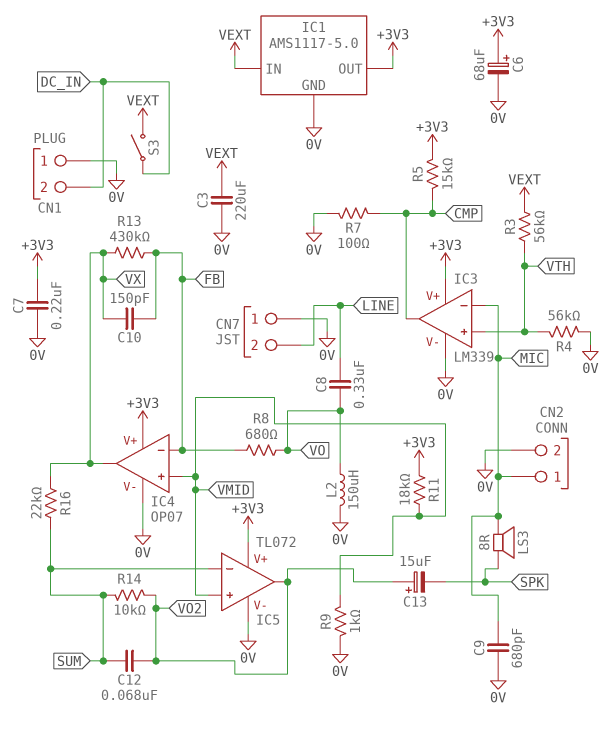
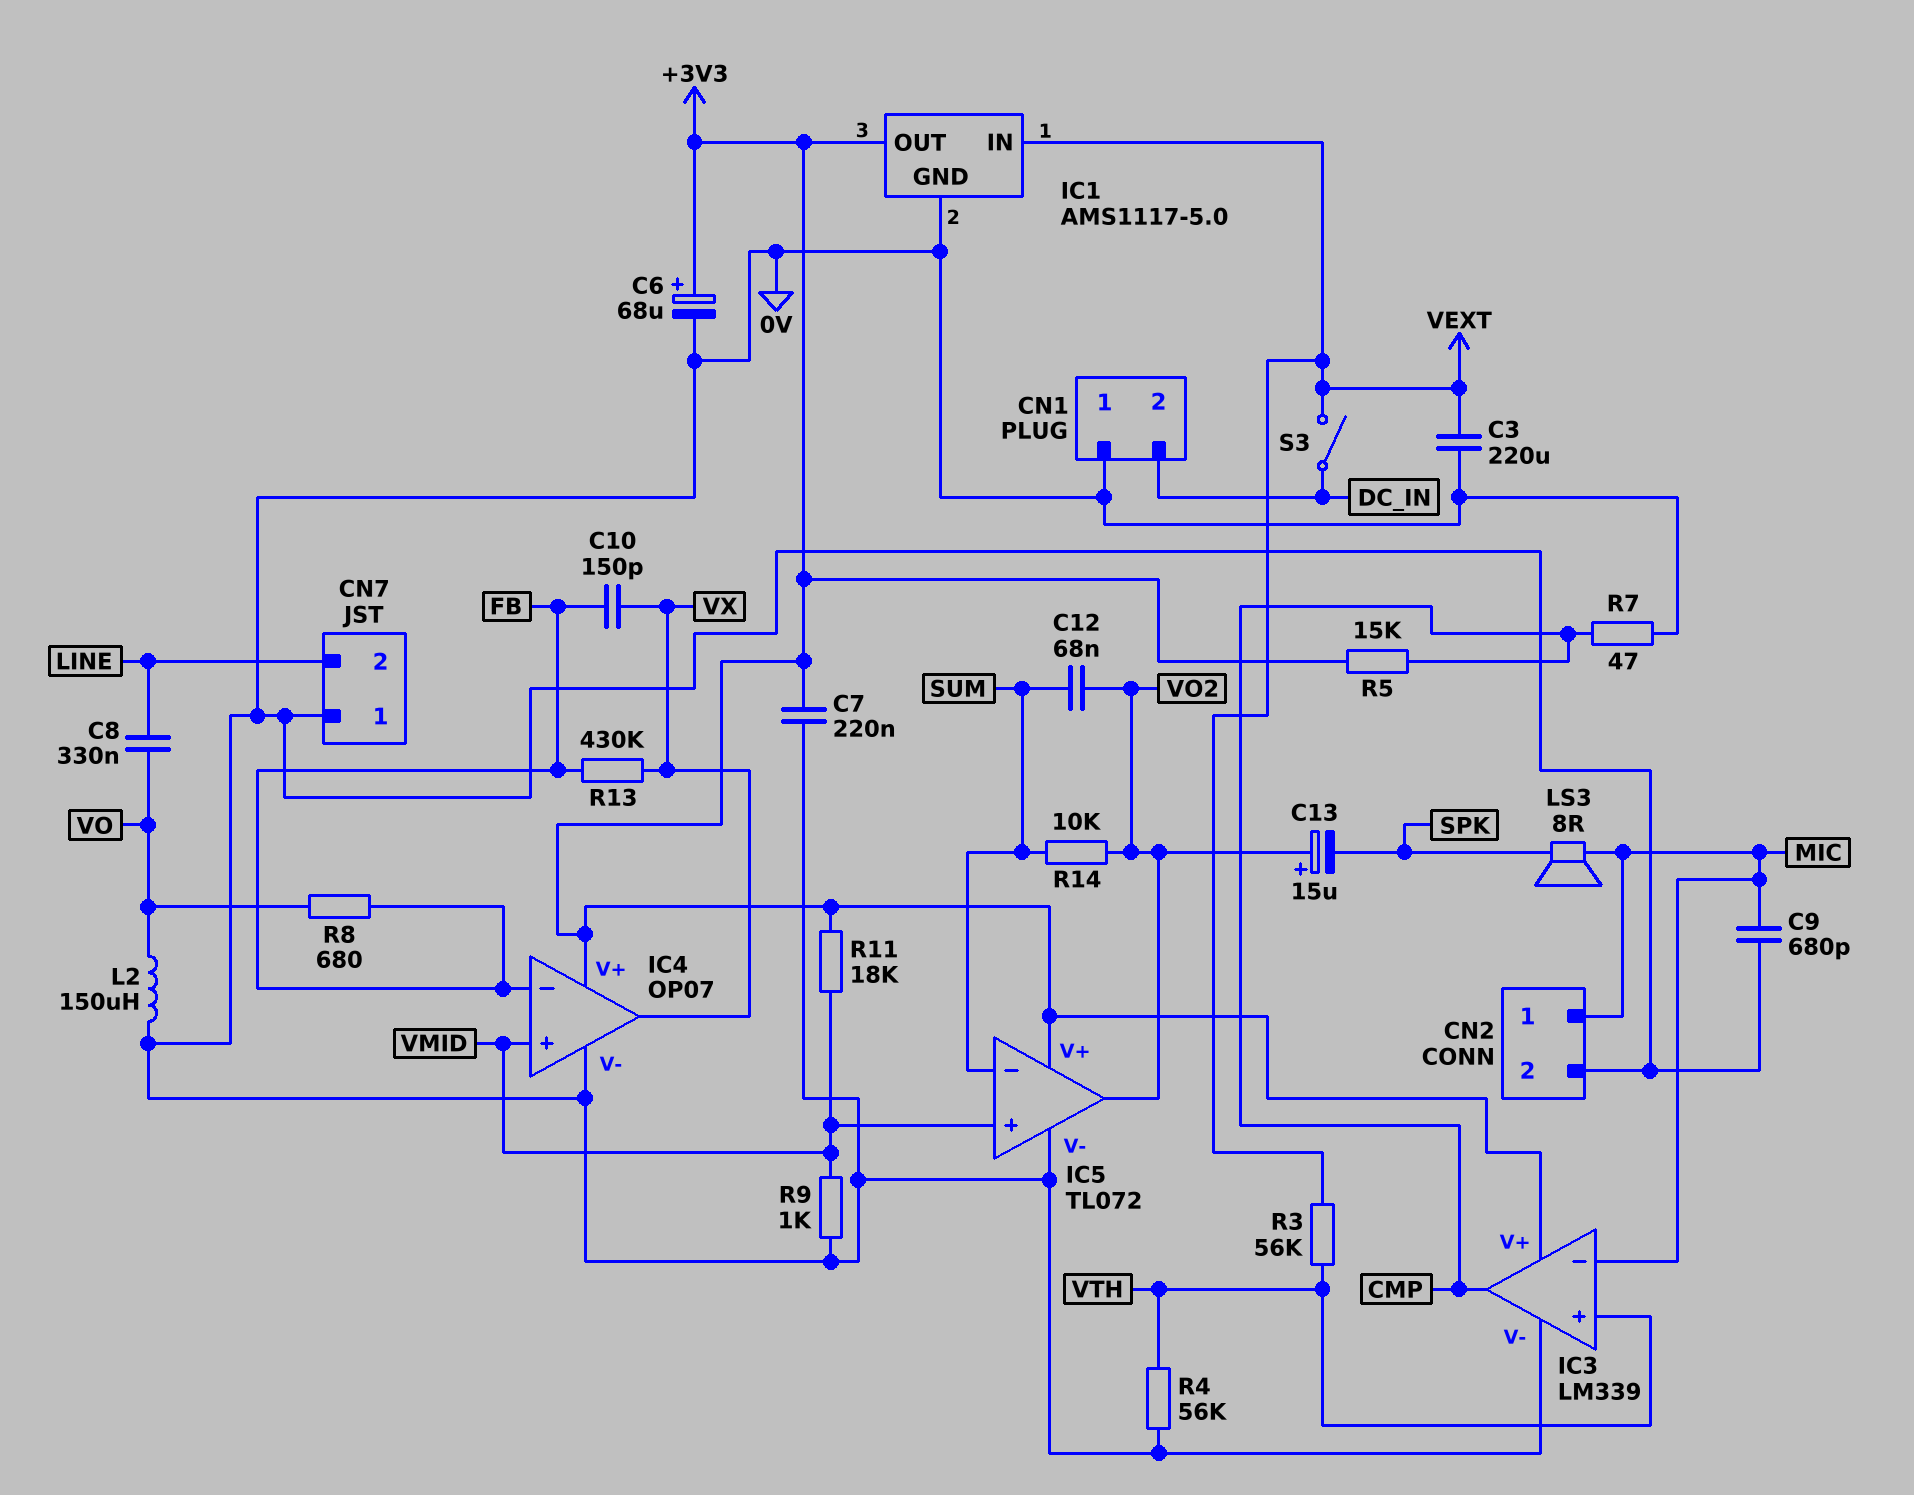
R7: 100 (0V, CMP) -> 47 (0V, CMP)
R16: 22k (SUM, VX) -> none

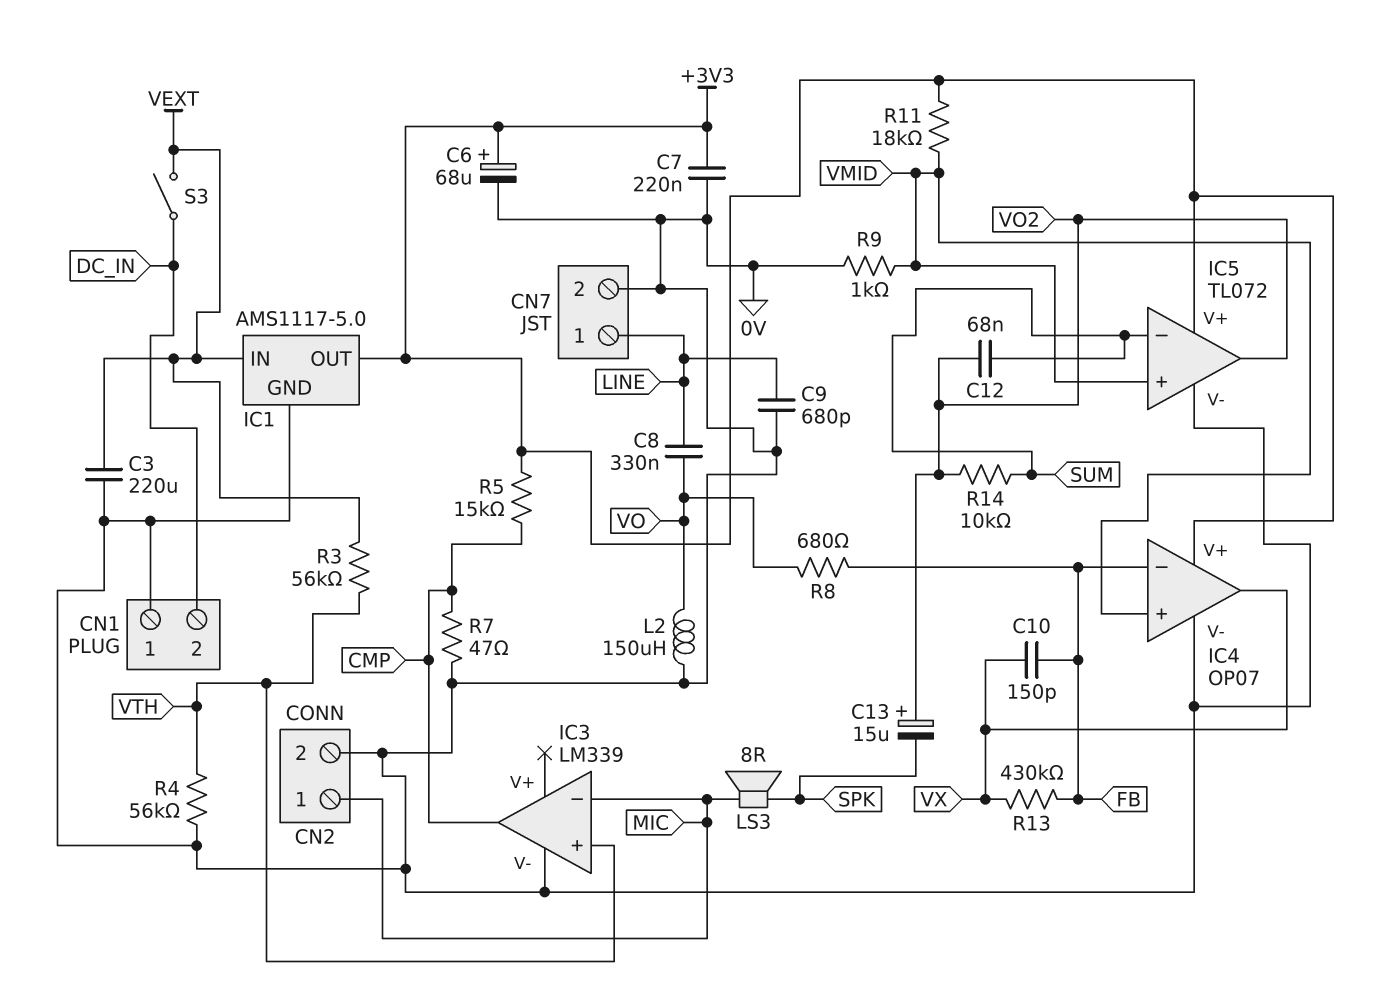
C9: 680pF (0V, MIC) -> 680pF (0V, LINE)
CN7 pin 1: 0V -> LINE
CN7 pin 2: LINE -> 0V
IC3 pin V+: +3V3 -> none

